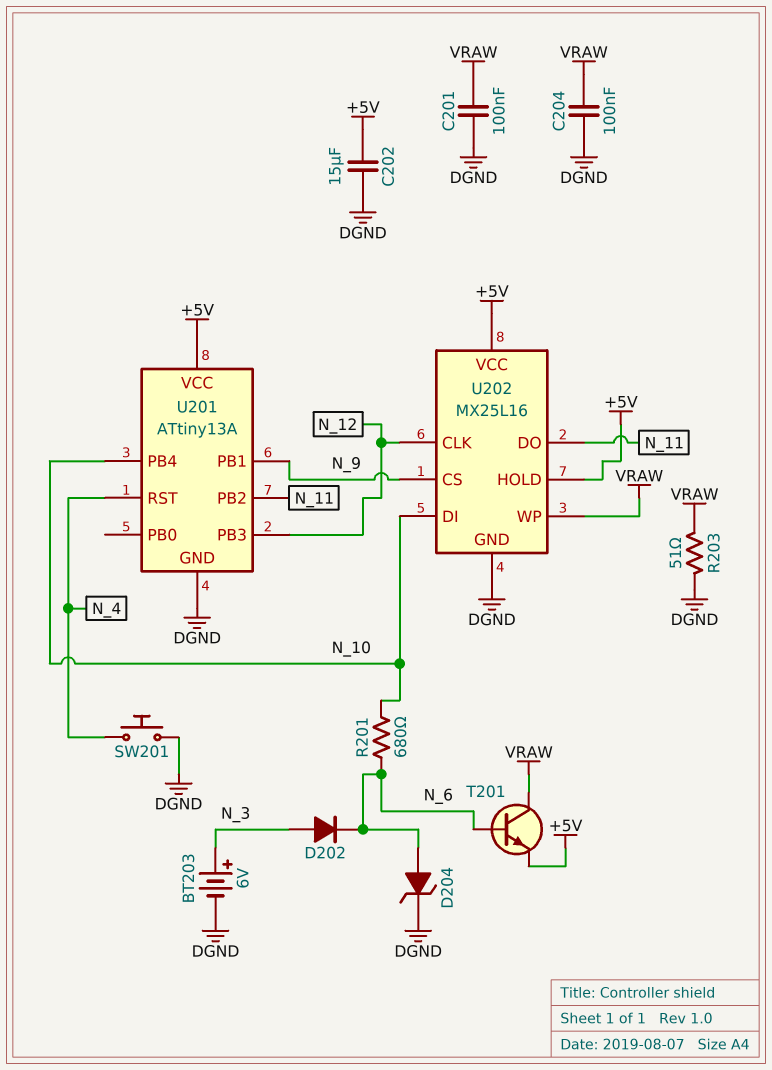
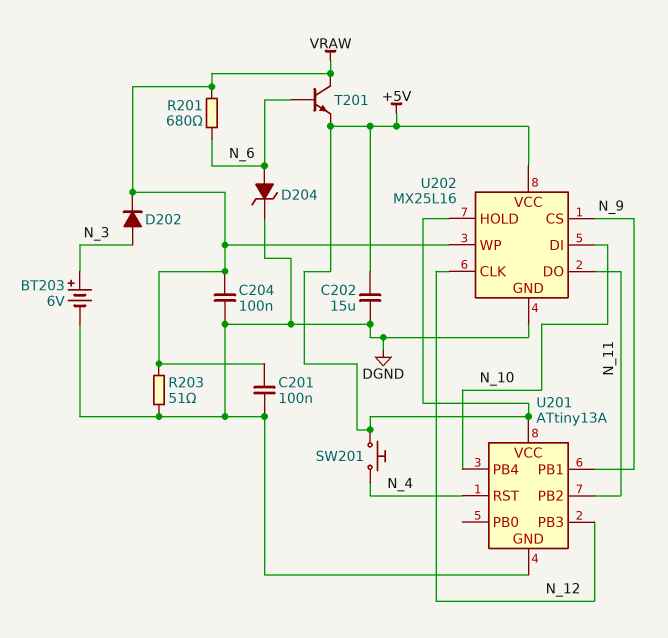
D202: diode (A N_3, K N_6) -> diode (A N_3, K VRAW)
R201: 680 (N_6, N_10) -> 680 (N_6, VRAW)
SW201: button (DGND, N_4) -> button (+5V, N_4)

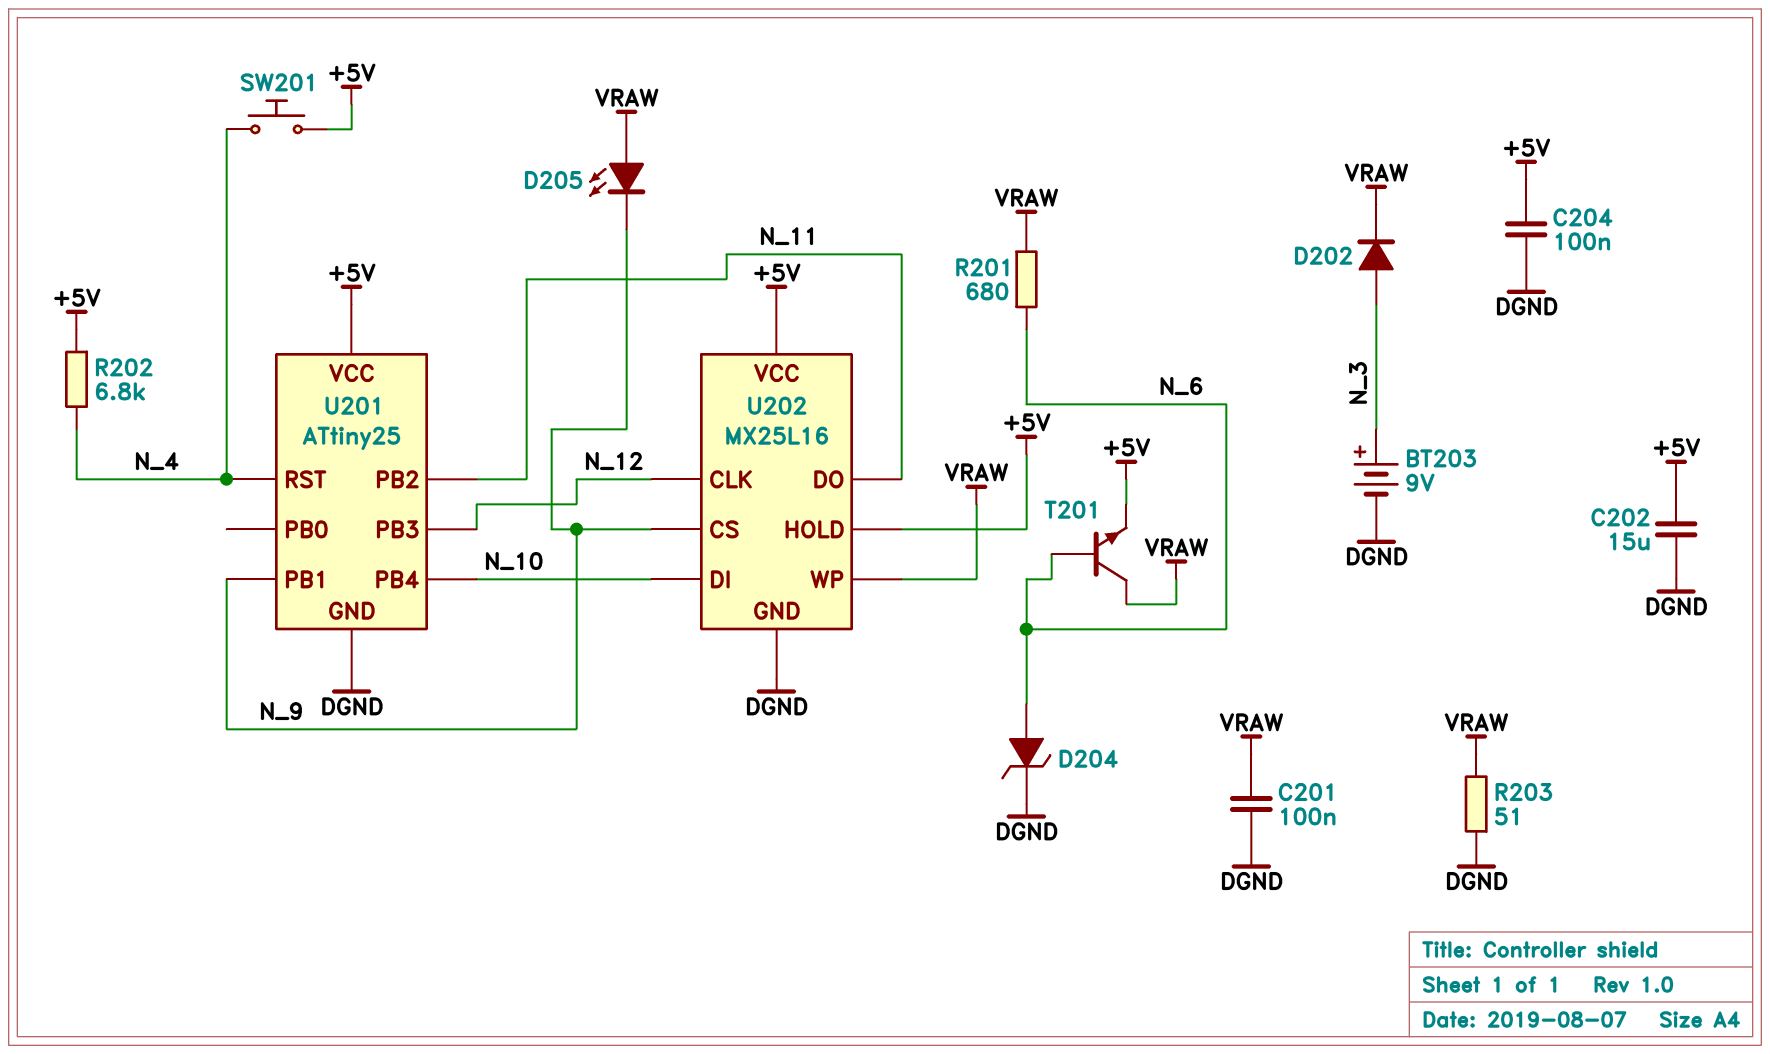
BT203: 6V (plus N_3, minus DGND) -> 9V (plus N_3, minus DGND)
C204: 100nF (DGND, VRAW) -> 100nF (+5V, DGND)
D205: none -> LED (A VRAW, K N_9)
R202: none -> 6.8k (+5V, N_4)
U201: ATtiny13A -> ATtiny25

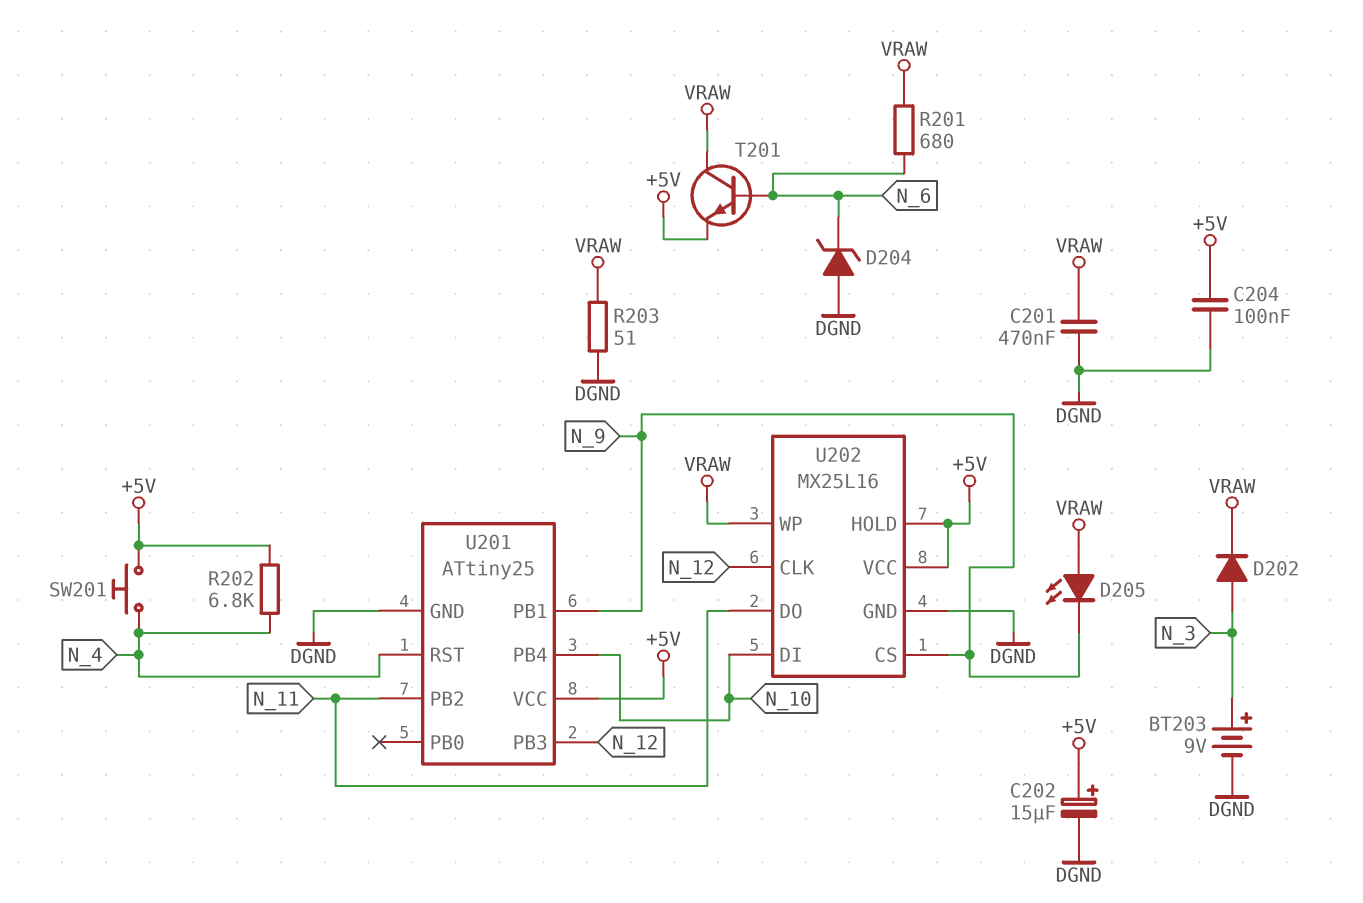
C201: 100nF (DGND, VRAW) -> 470nF (DGND, VRAW)
C202: 15uF (+5V, DGND) -> 15uF (plus +5V, minus DGND)
D204: zener (A N_6, K DGND) -> zener (A DGND, K N_6)

